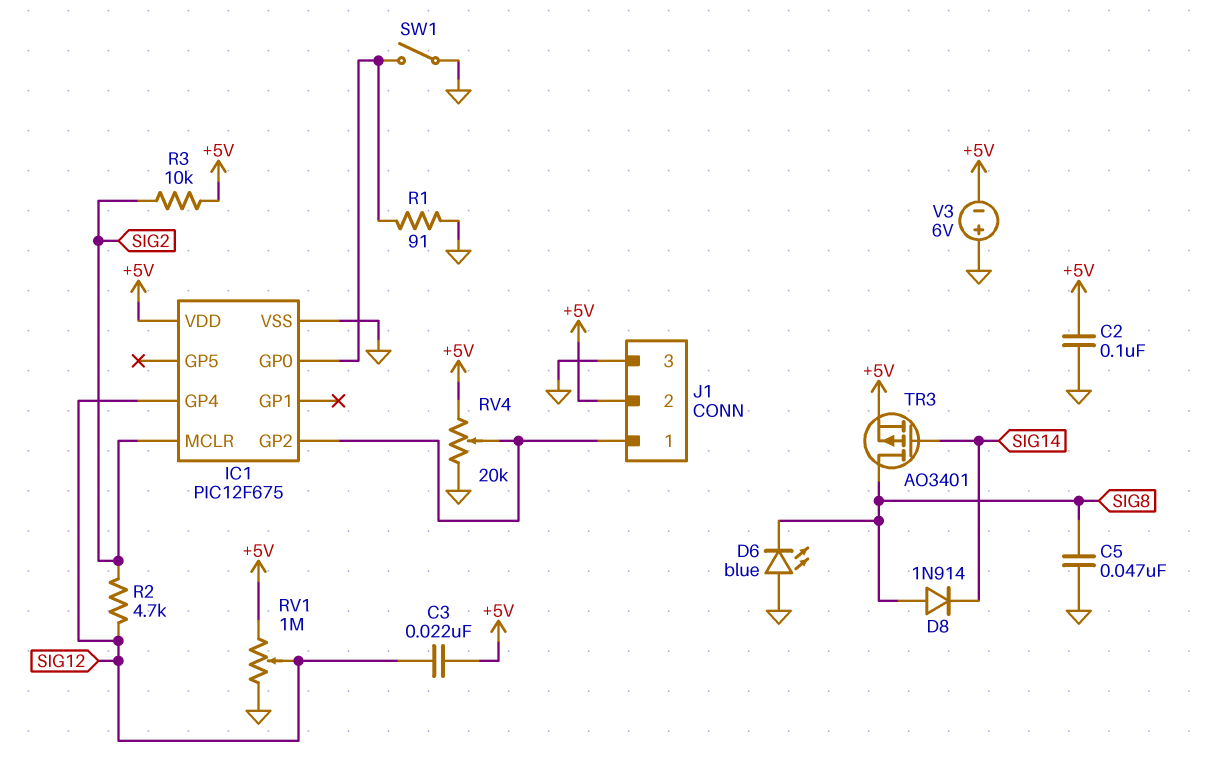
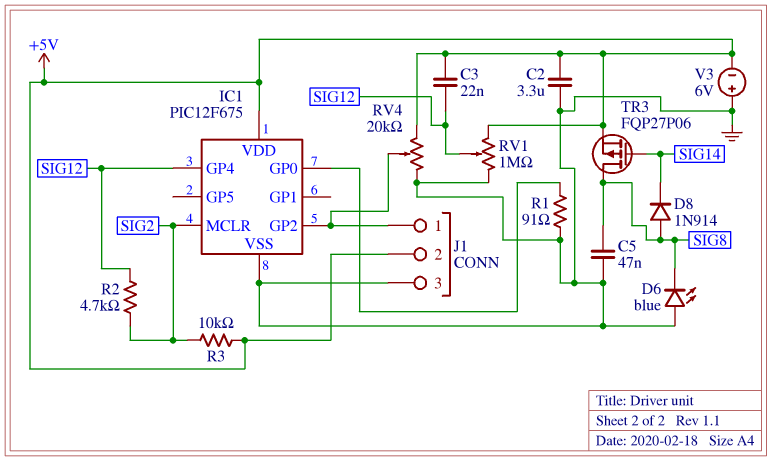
C2: 100nF (+5V, GND) -> 3.3uF (+5V, GND)
SW1: switch (GND, IC1/GP0) -> none
TR3: PMOS AO3401 (G SIG14, D SIG8, S +5V) -> PMOS FQP27P06 (G SIG14, D SIG8, S +5V)

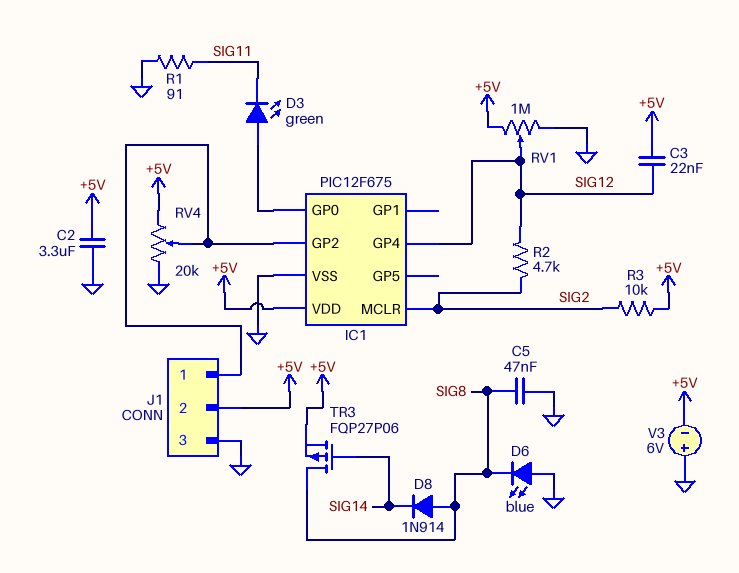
D3: none -> LED green (A IC1/GP0, K SIG11)
R1: 91 (GND, IC1/GP0) -> 91 (GND, SIG11)

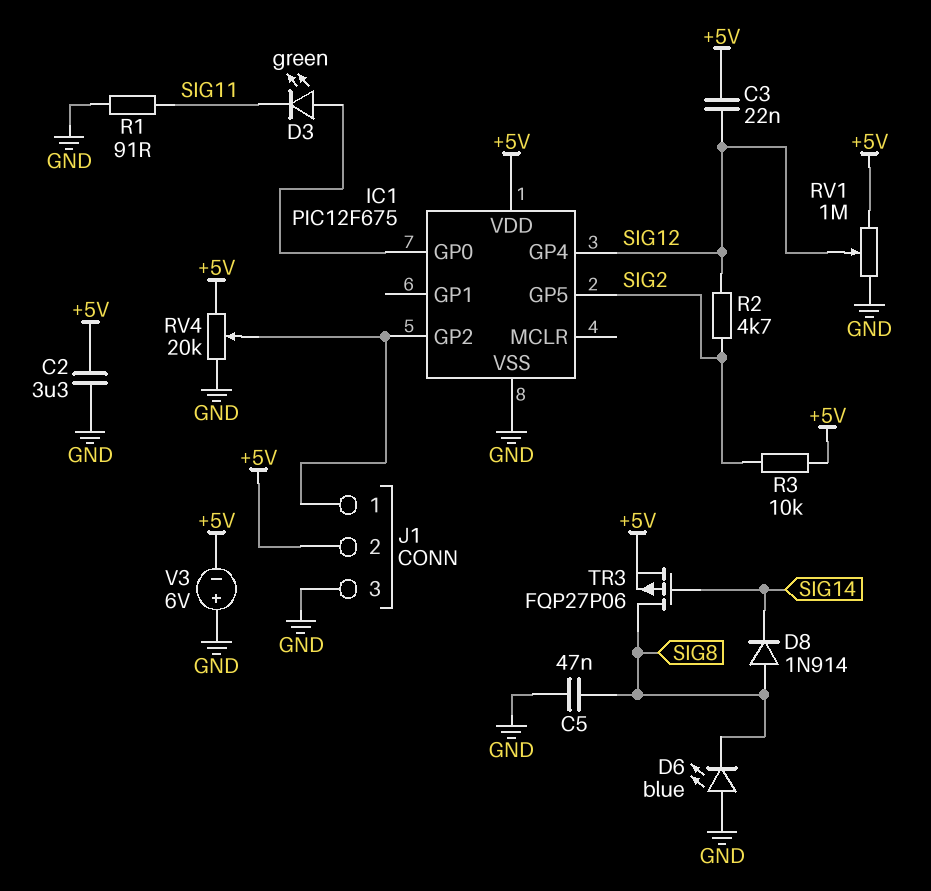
IC1 pin GP5: none -> SIG2
IC1 pin MCLR: SIG2 -> none

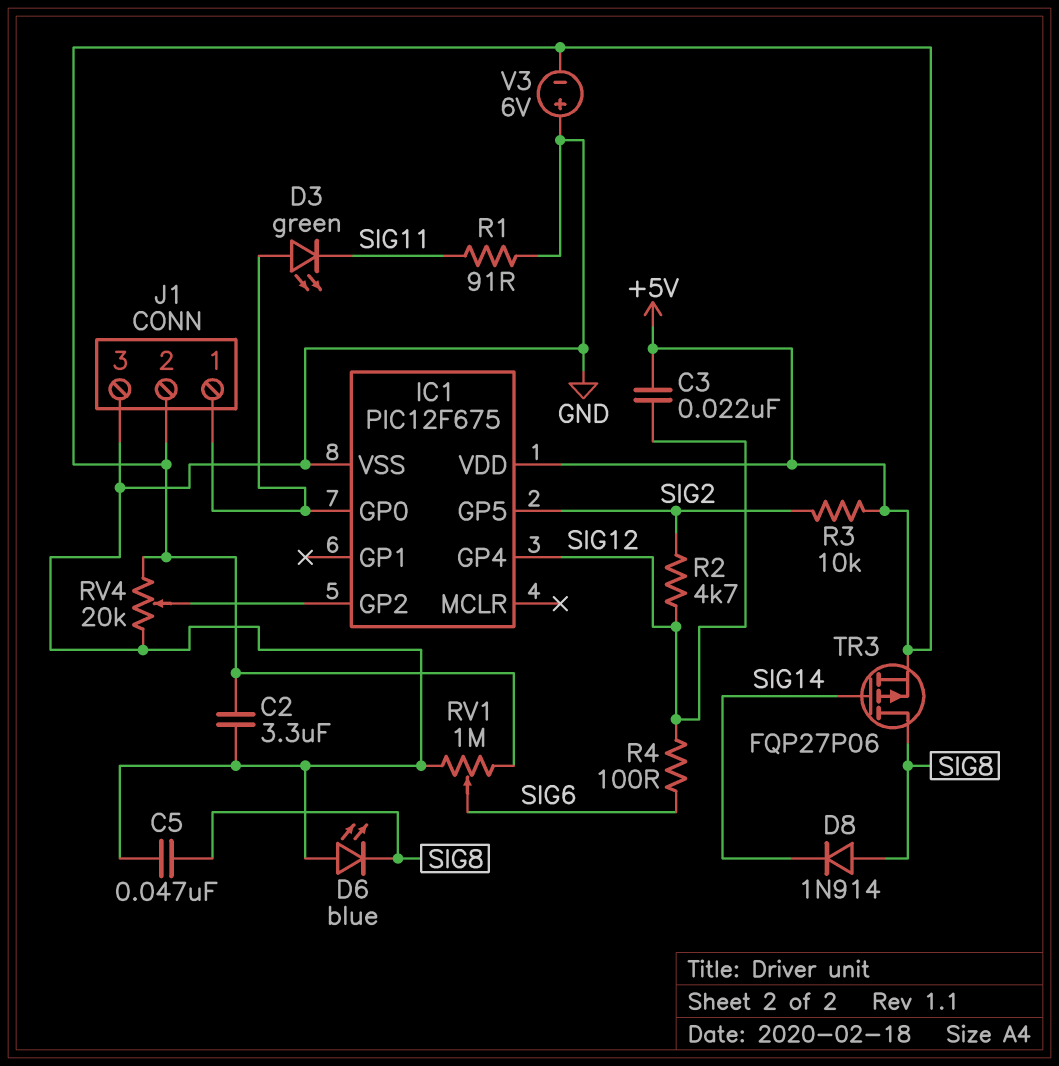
J1 pin 1: IC1/GP2 -> IC1/GP0
R4: none -> 100 (SIG6, SIG12)
RV1: 1M (+5V, GND, wiper SIG12) -> 1M (+5V, GND, wiper SIG6)

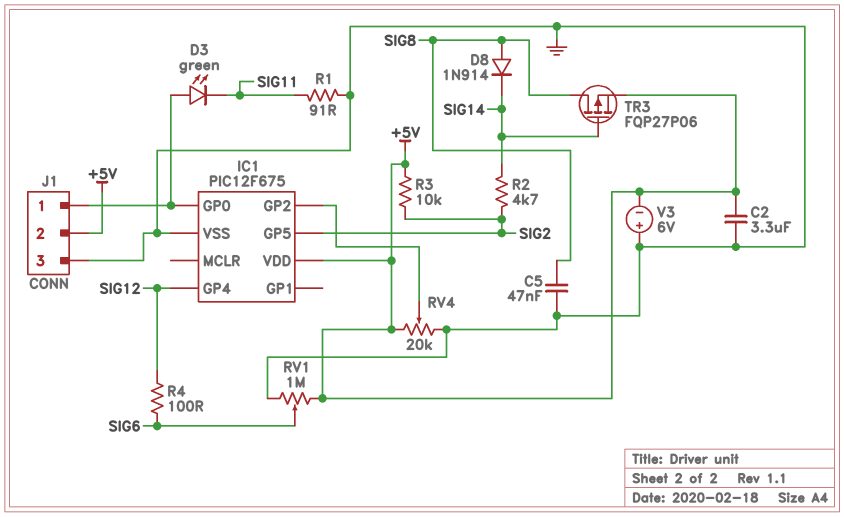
C3: 22nF (+5V, SIG12) -> none
D6: LED blue (A GND, K SIG8) -> none
R2: 4.7k (SIG2, SIG12) -> 4.7k (SIG2, SIG14)

